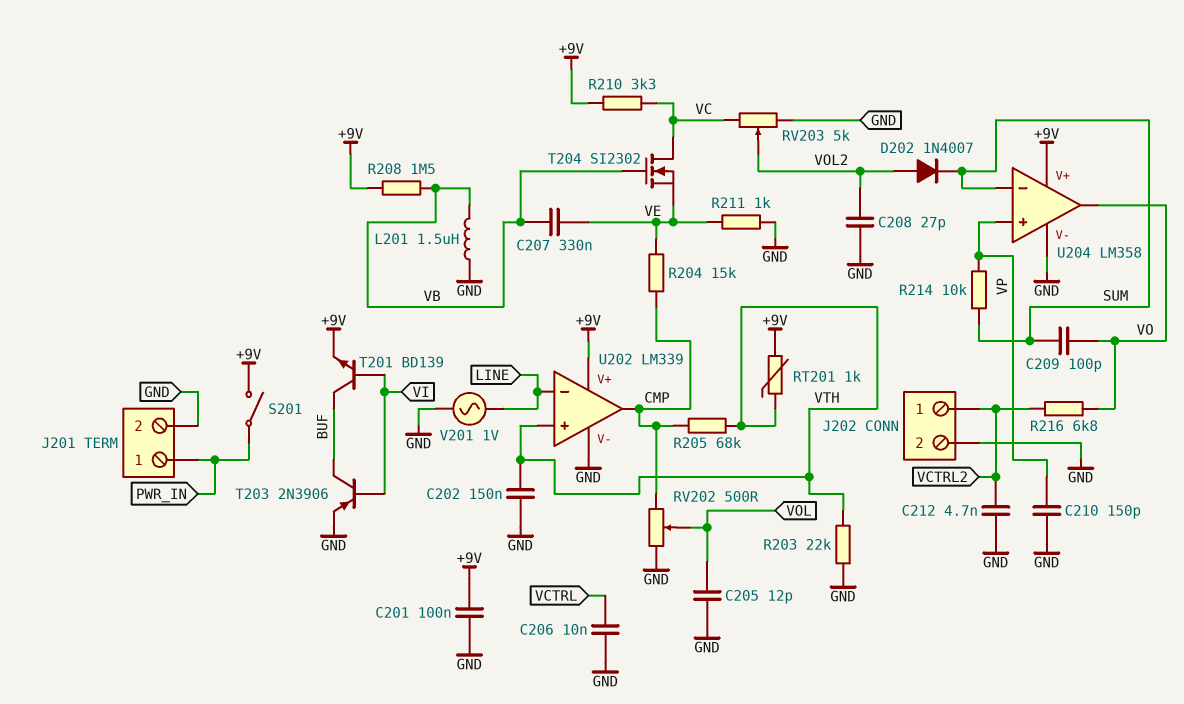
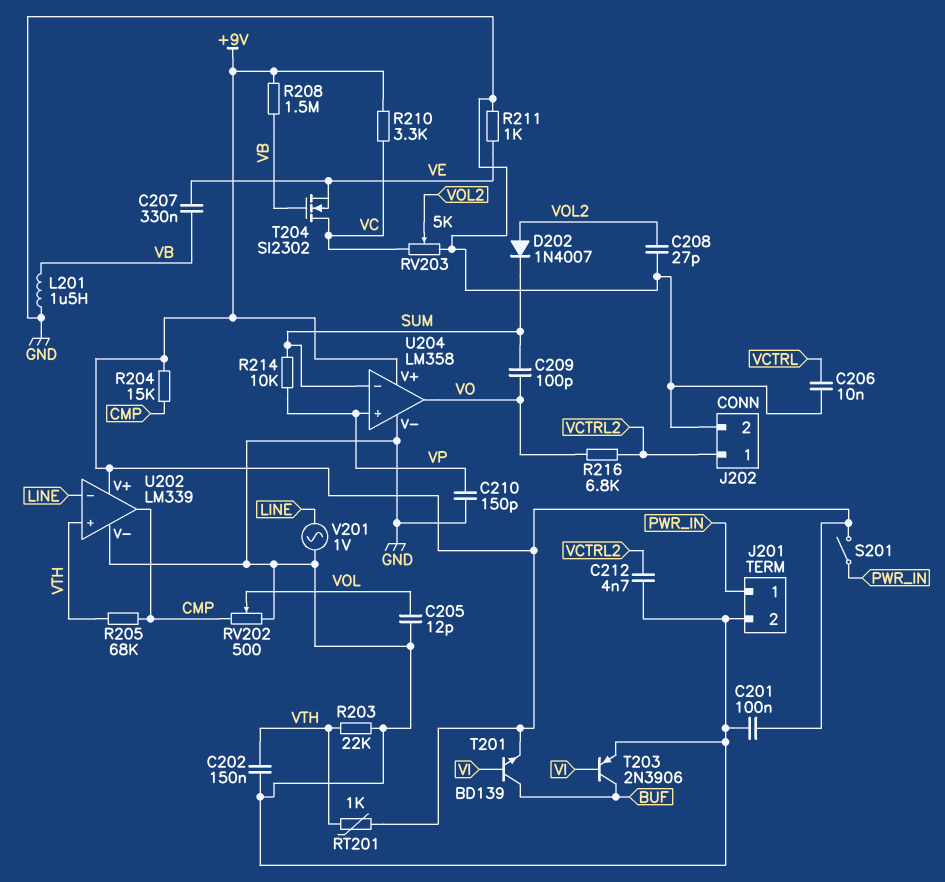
R204: 15k (CMP, VE) -> 15k (+9V, CMP)

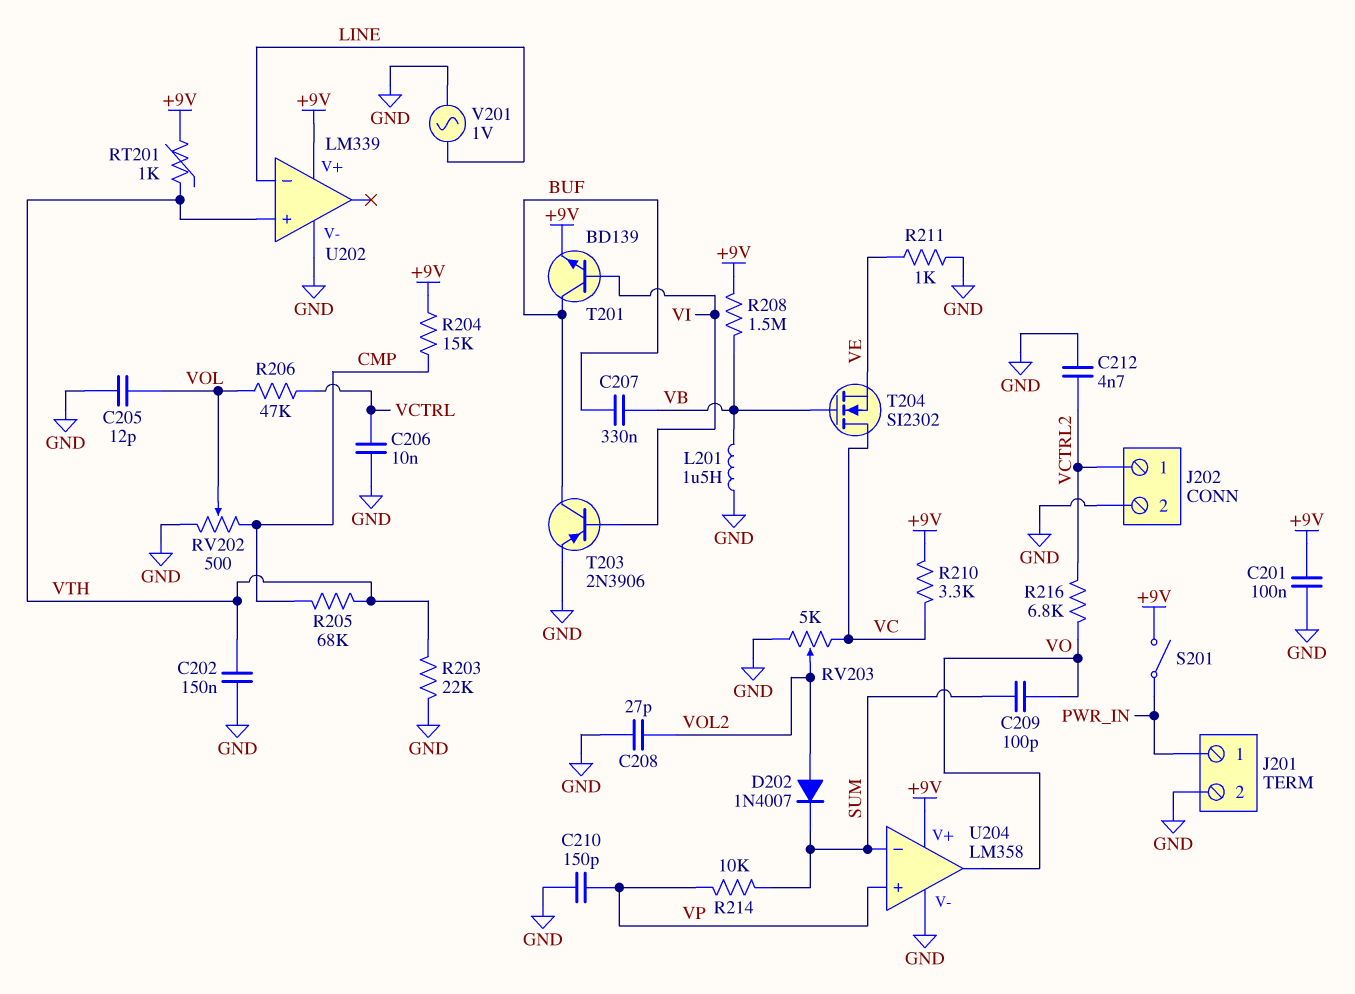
C207: 330nF (VB, VE) -> 330nF (BUF, VB)
R206: none -> 47k (VCTRL, VOL)
U202 pin out: CMP -> none

